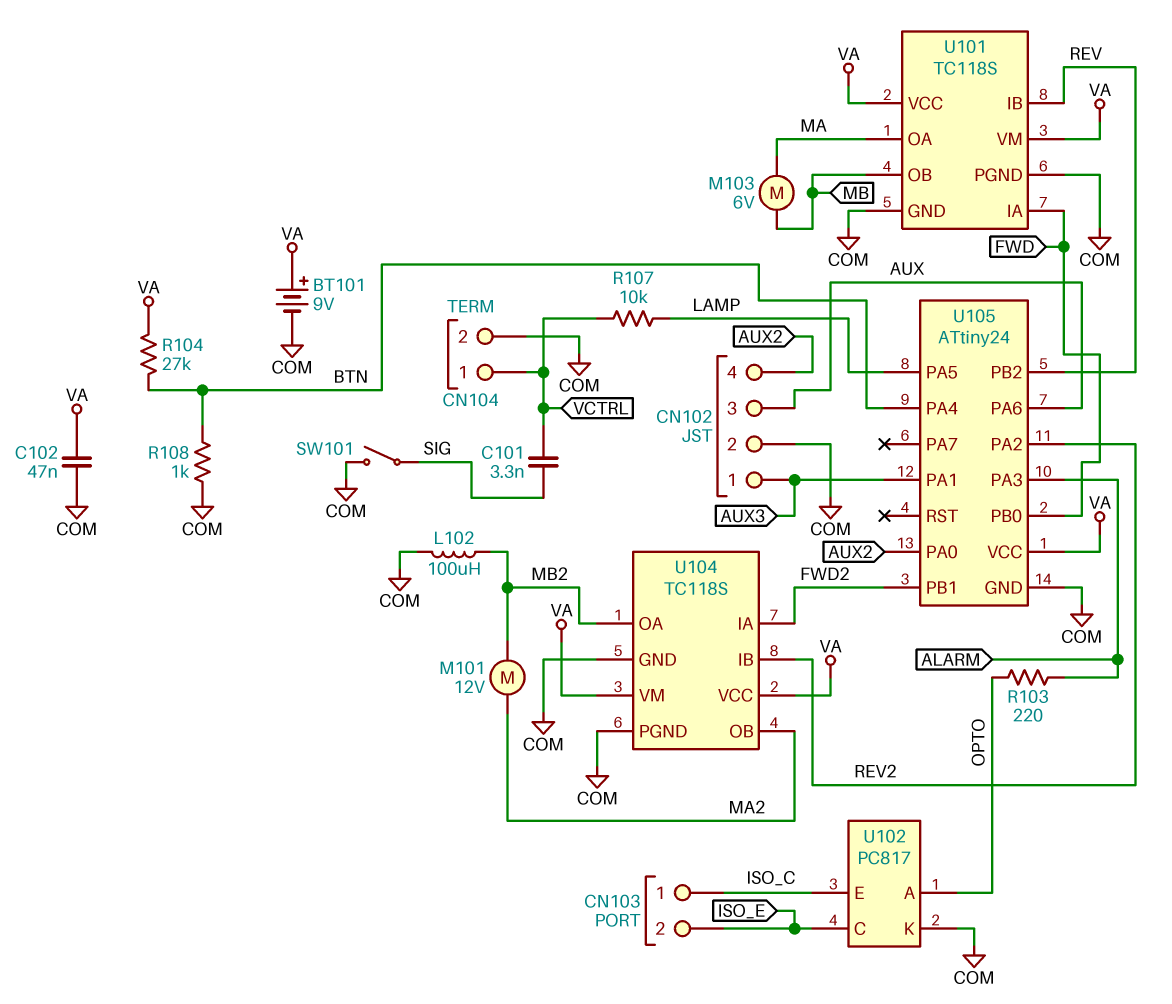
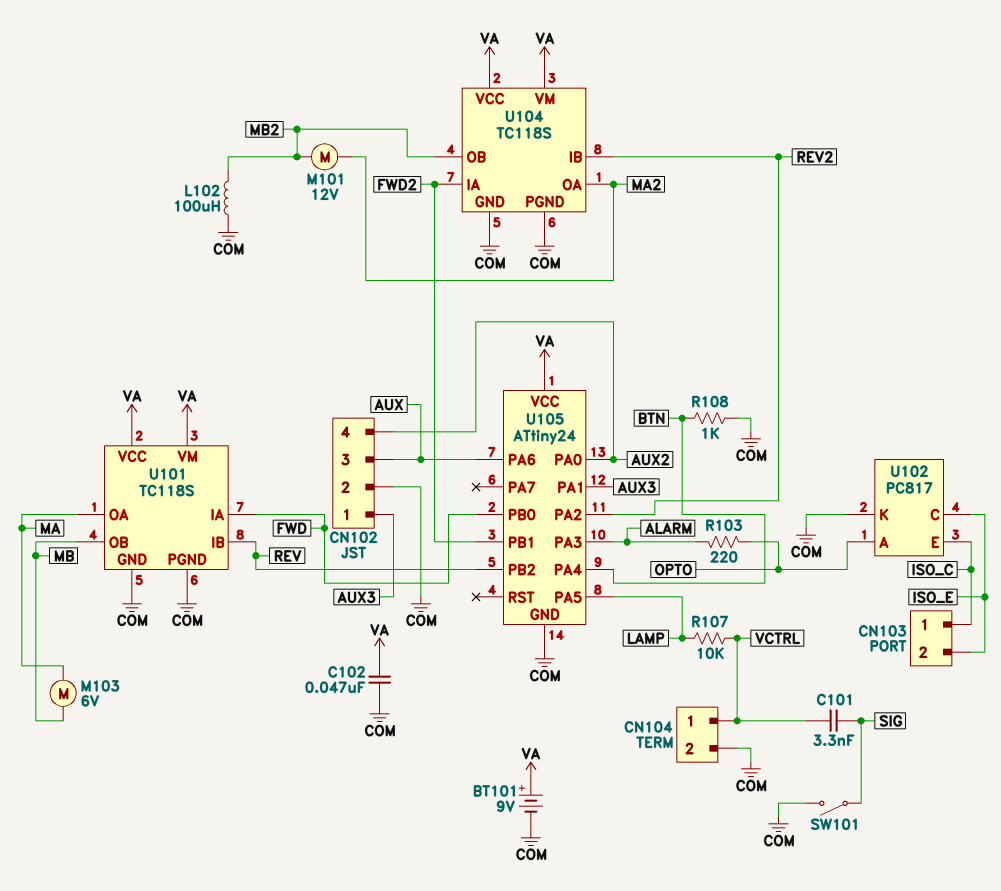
R104: 27k (BTN, VA) -> none
U104 pin OA: MB2 -> MA2
U104 pin OB: MA2 -> MB2

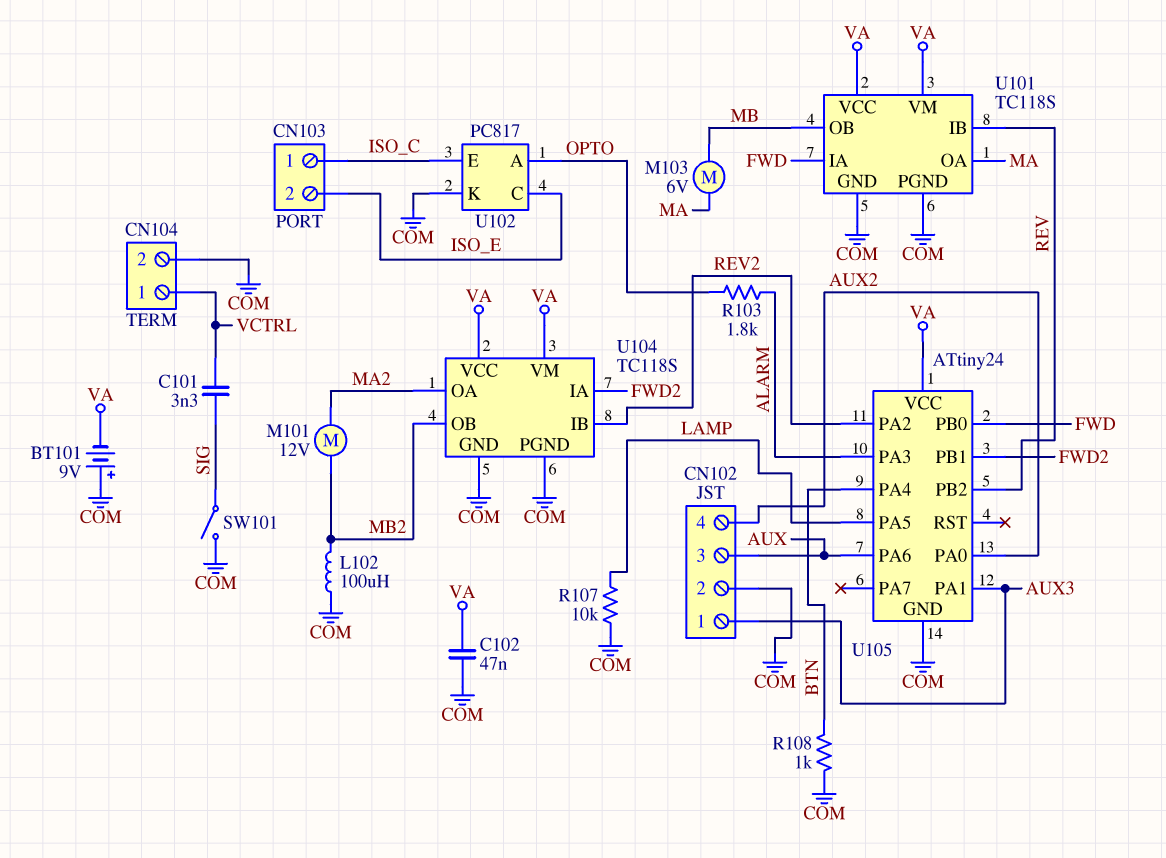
BT101: 9V (plus VA, minus COM) -> 9V (plus COM, minus VA)
R103: 220 (ALARM, OPTO) -> 1.8k (ALARM, OPTO)
R107: 10k (LAMP, VCTRL) -> 10k (COM, LAMP)

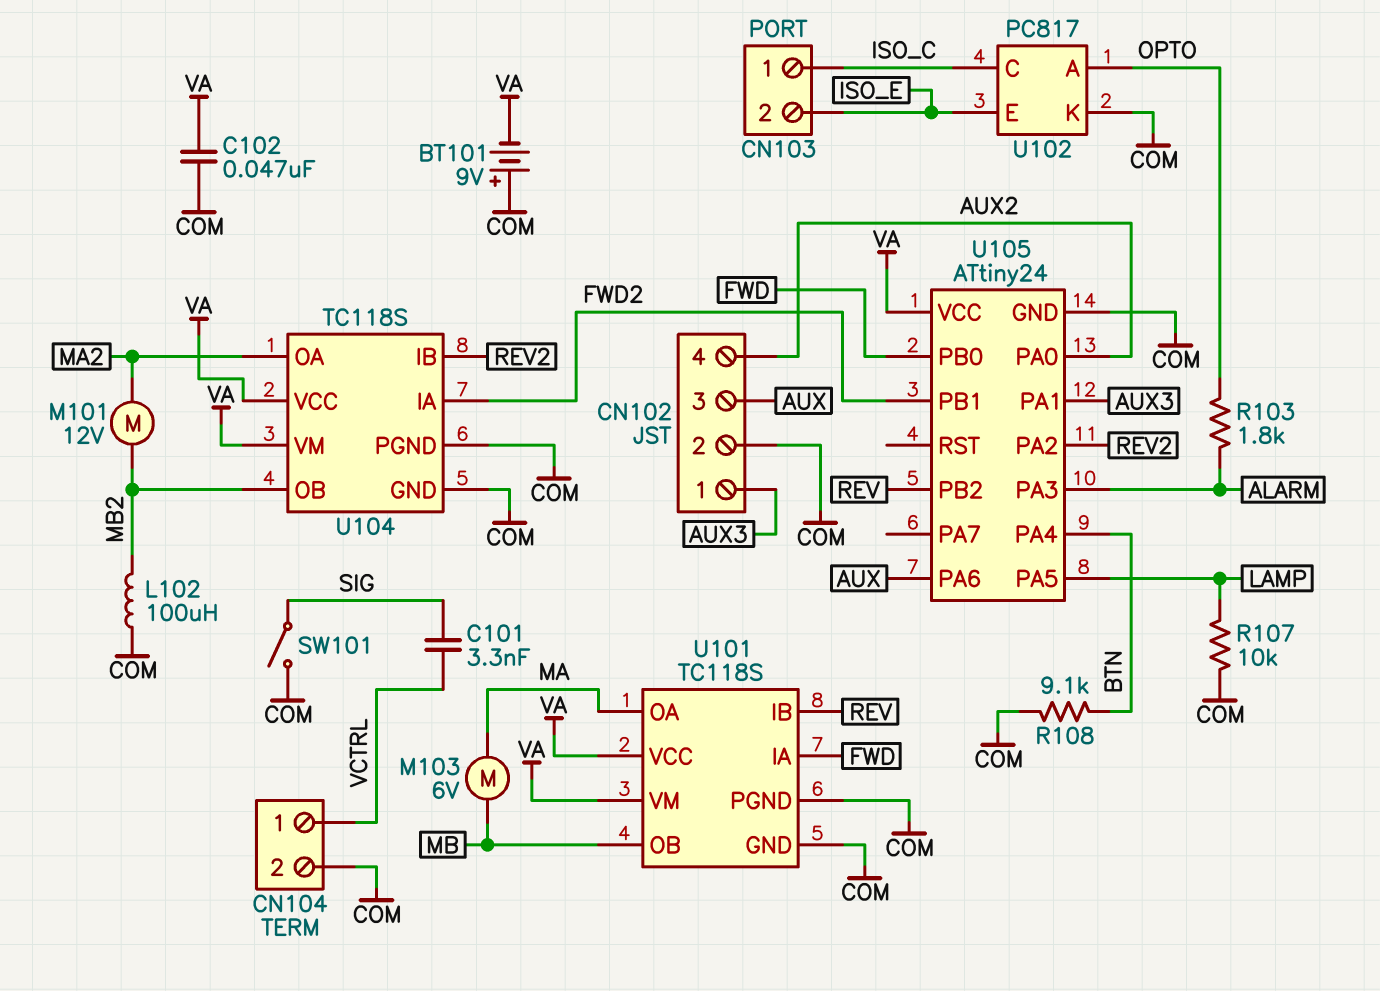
R108: 1k (BTN, COM) -> 9.1k (BTN, COM)
U102 pin C: ISO_E -> ISO_C
U102 pin E: ISO_C -> ISO_E

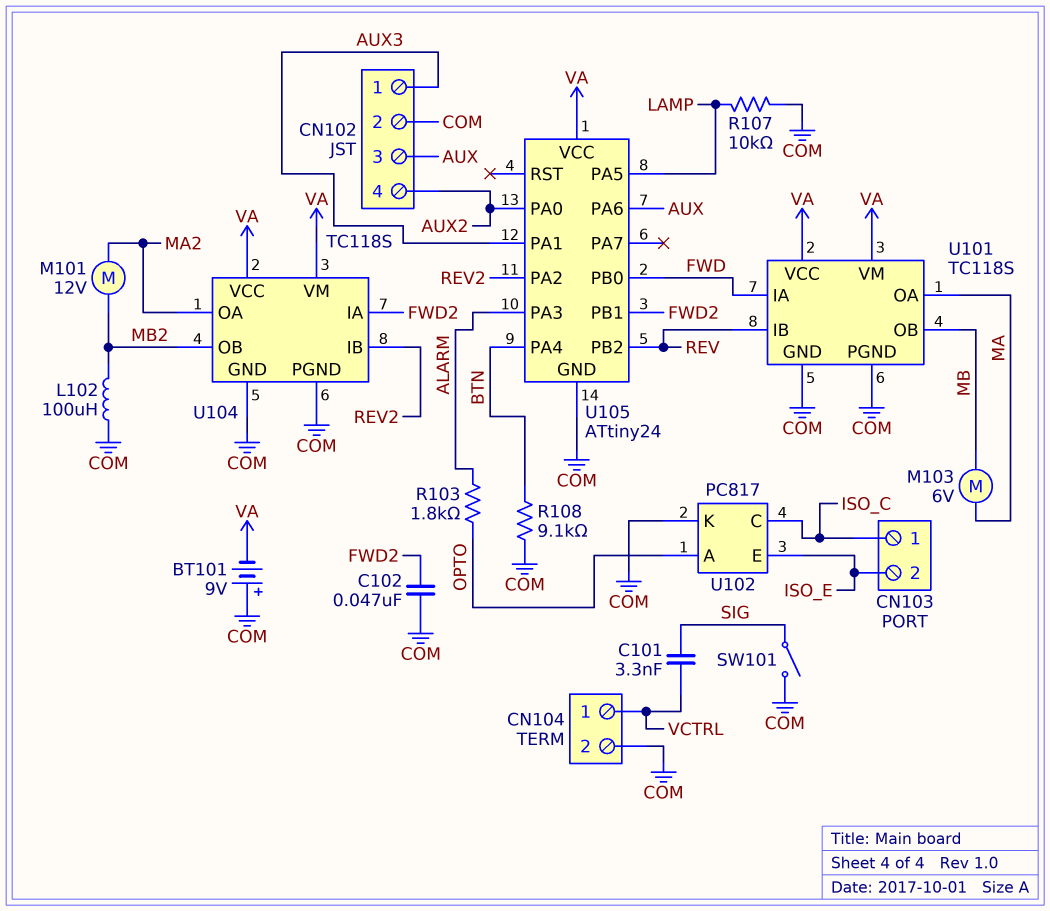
C102: 47nF (COM, VA) -> 47nF (COM, FWD2)

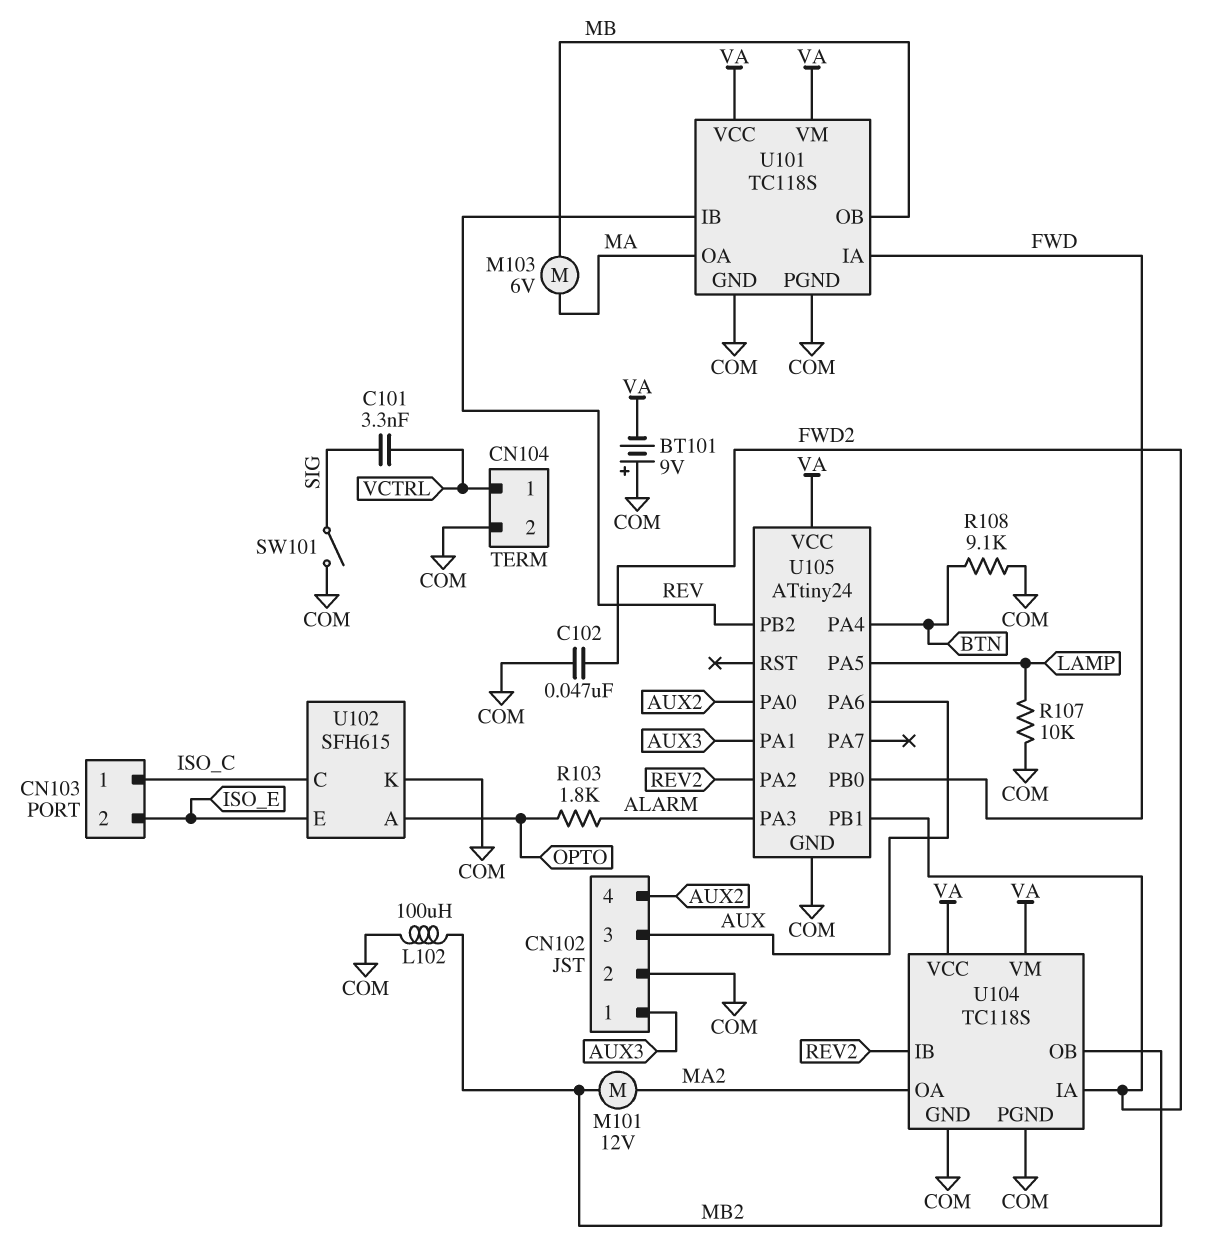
U102: PC817 -> SFH615

